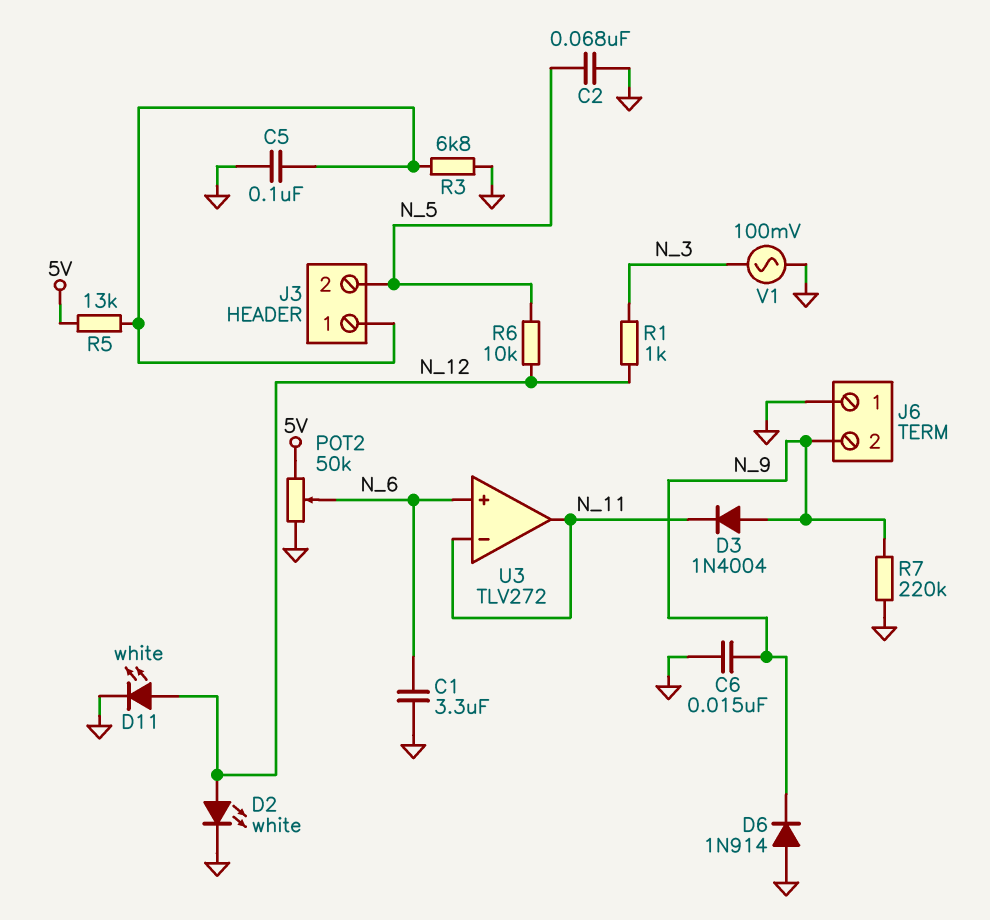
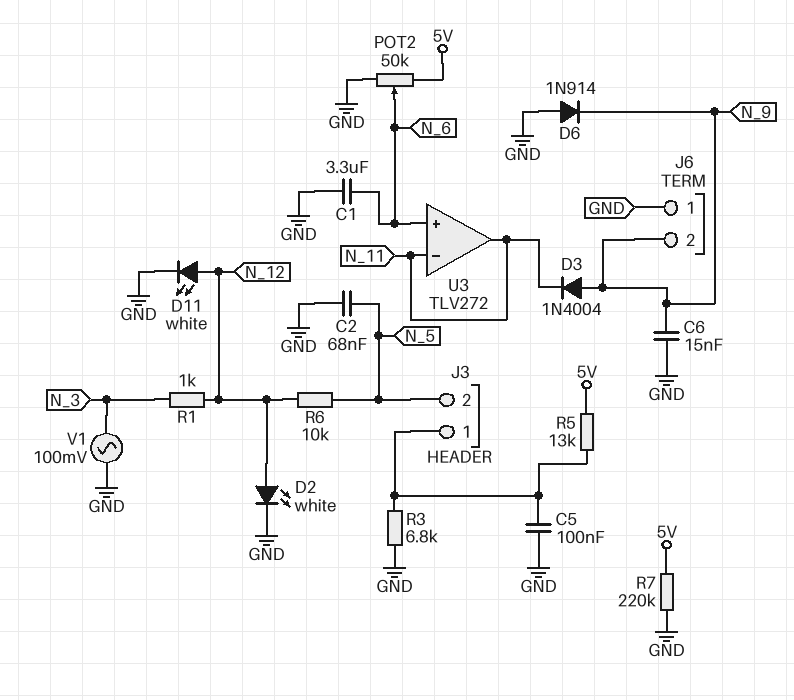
R7: 220k (GND, N_9) -> 220k (5V, GND)

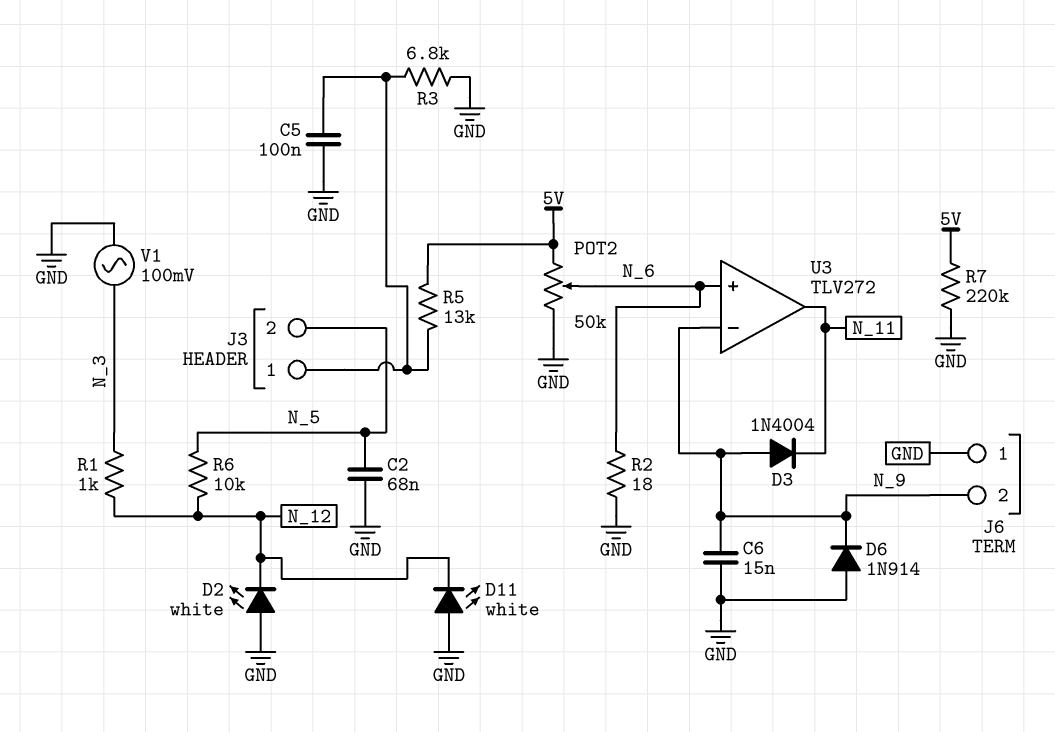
C1: 3.3uF (GND, N_6) -> none
D2: LED white (A N_12, K GND) -> LED white (A GND, K N_12)
D11: LED white (A N_12, K GND) -> LED white (A GND, K N_12)
R2: none -> 18 (GND, N_6)
U3 pin in-: N_11 -> N_9

